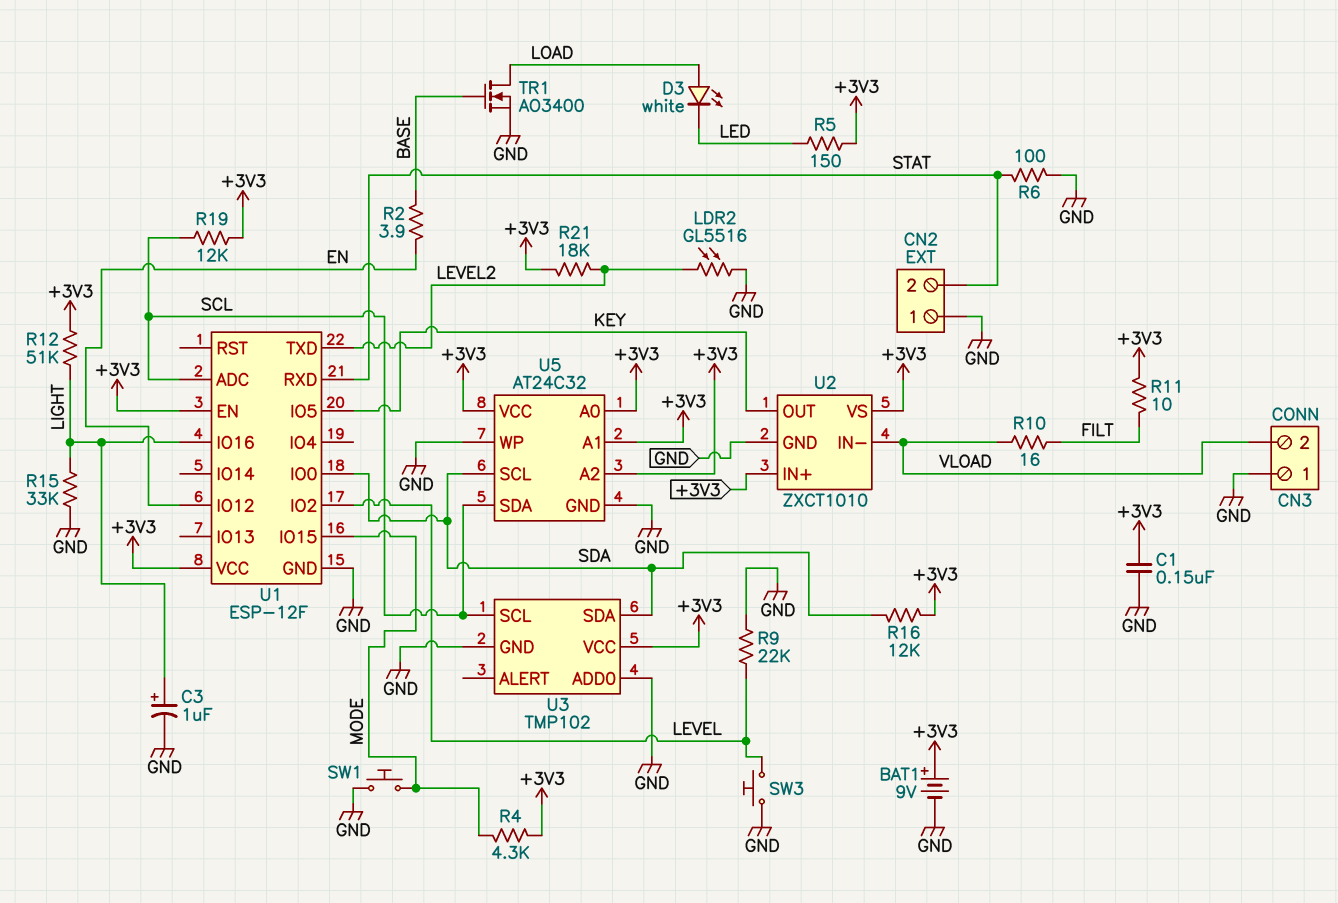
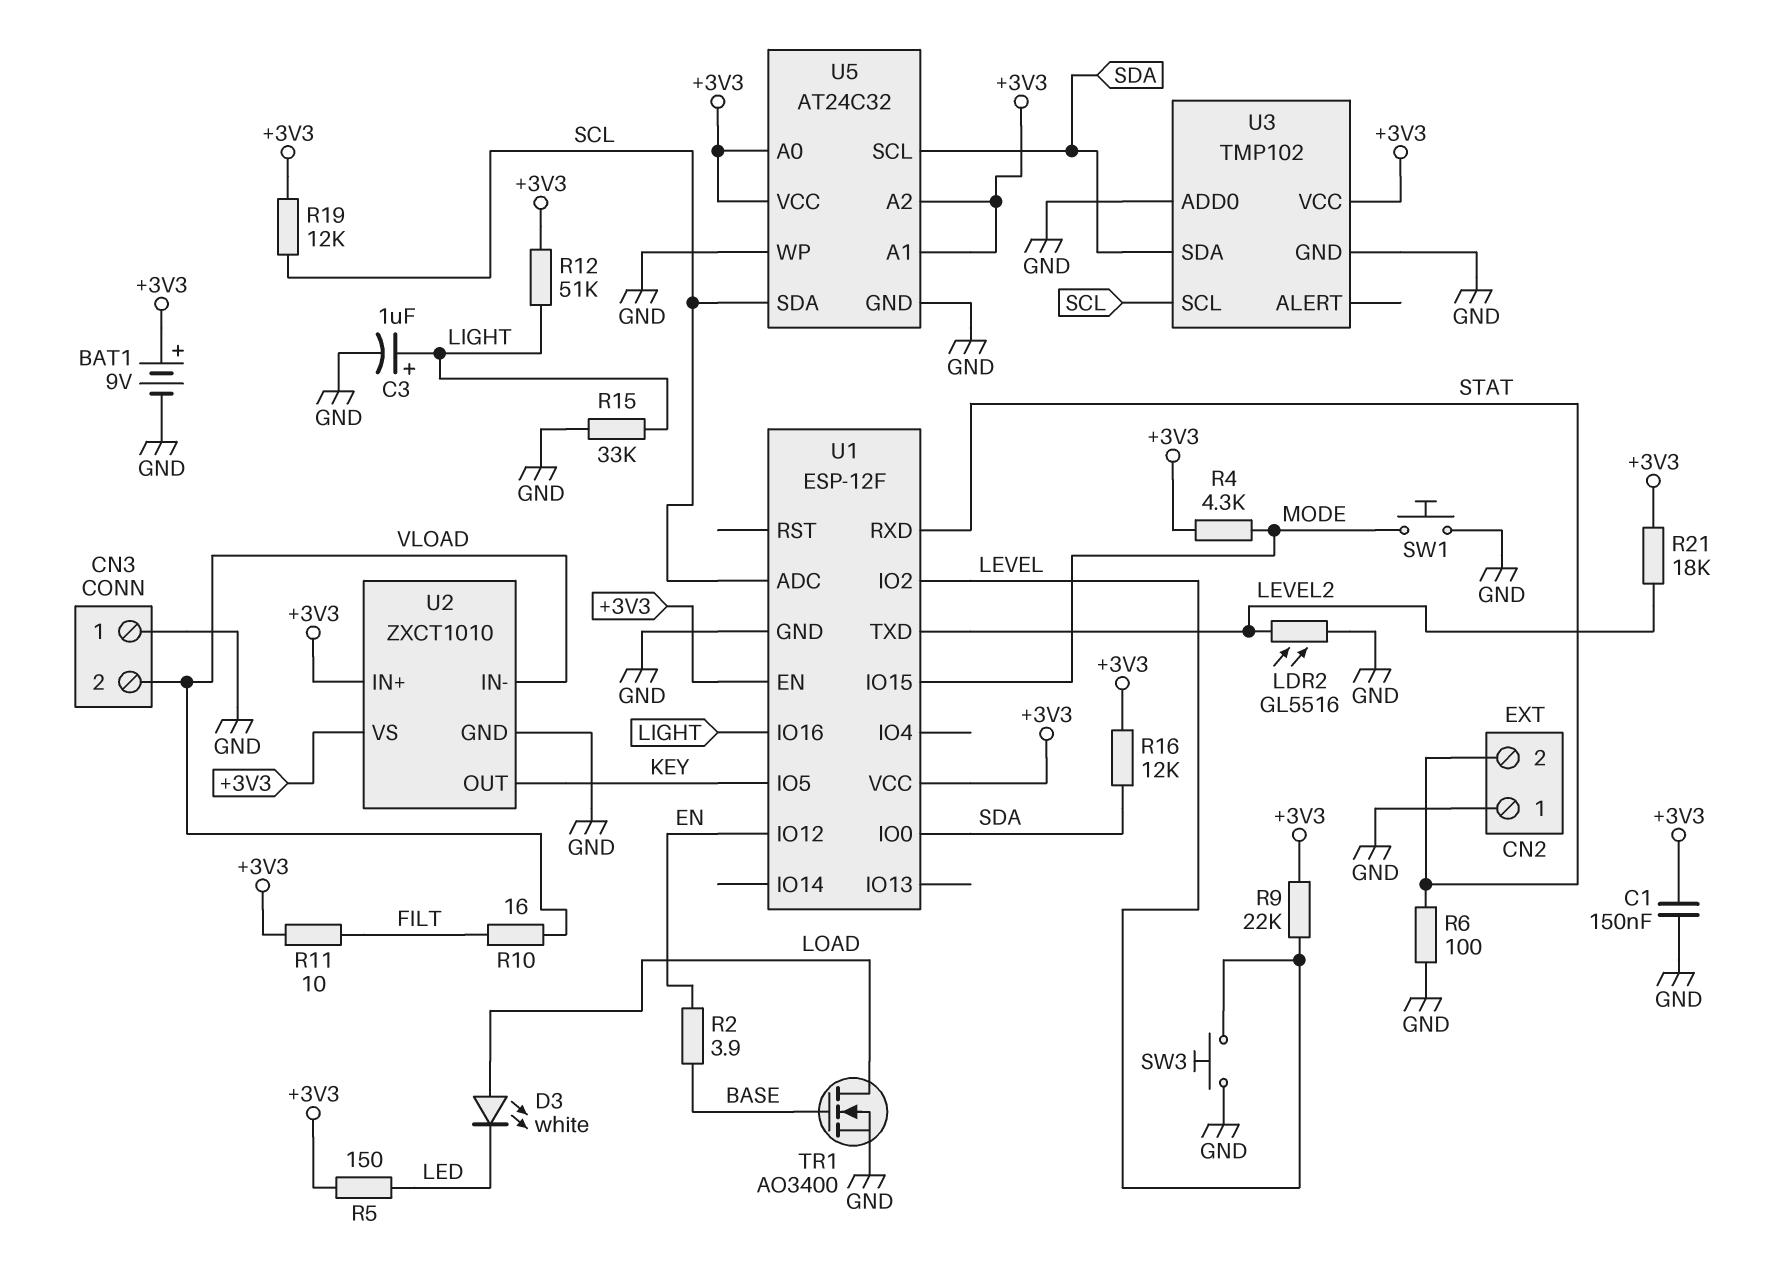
R9: 22k (GND, LEVEL) -> 22k (+3V3, LEVEL)

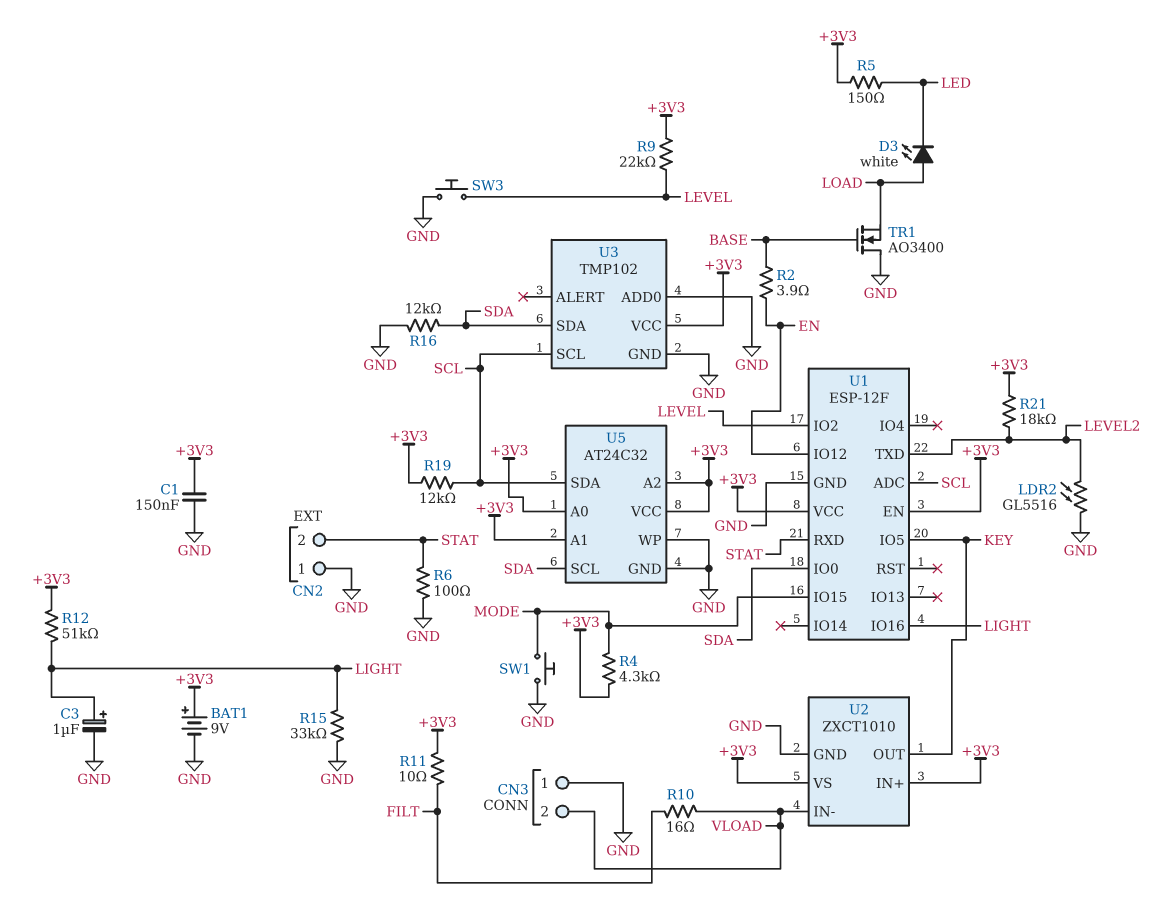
R16: 12k (+3V3, SDA) -> 12k (GND, SDA)
TR1: NMOS AO3400 (G BASE, D LOAD, S GND) -> NMOS AO3400 (G BASE, D GND, S LOAD)

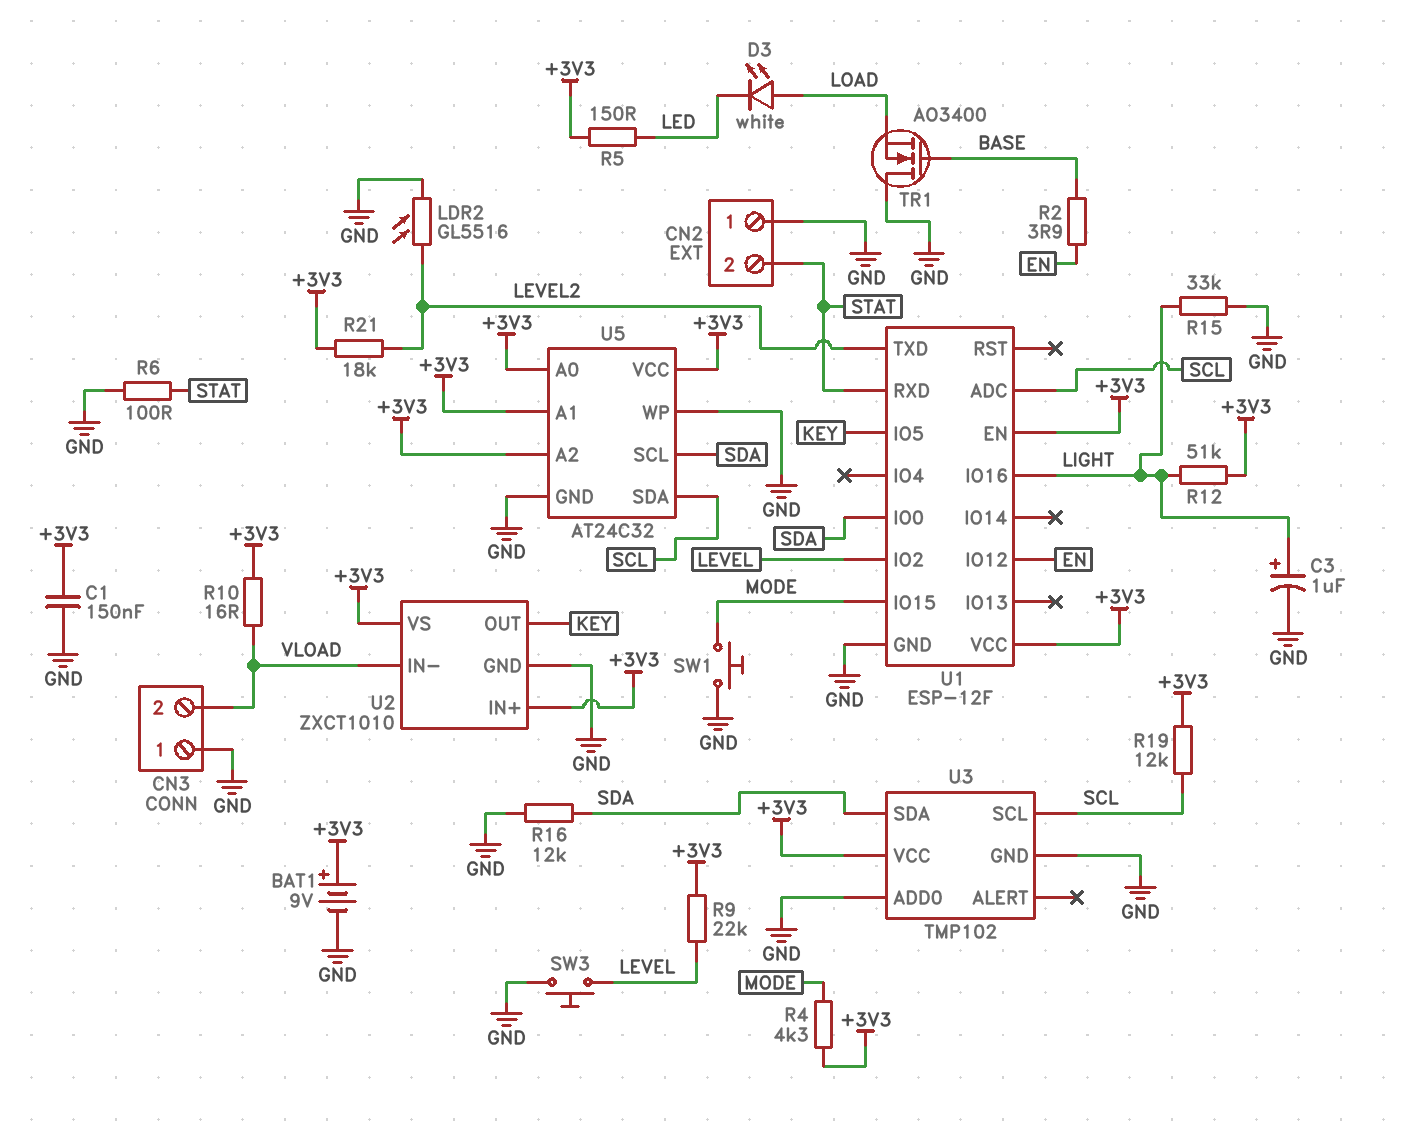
R10: 16 (FILT, VLOAD) -> 16 (+3V3, VLOAD)
R11: 10 (+3V3, FILT) -> none

